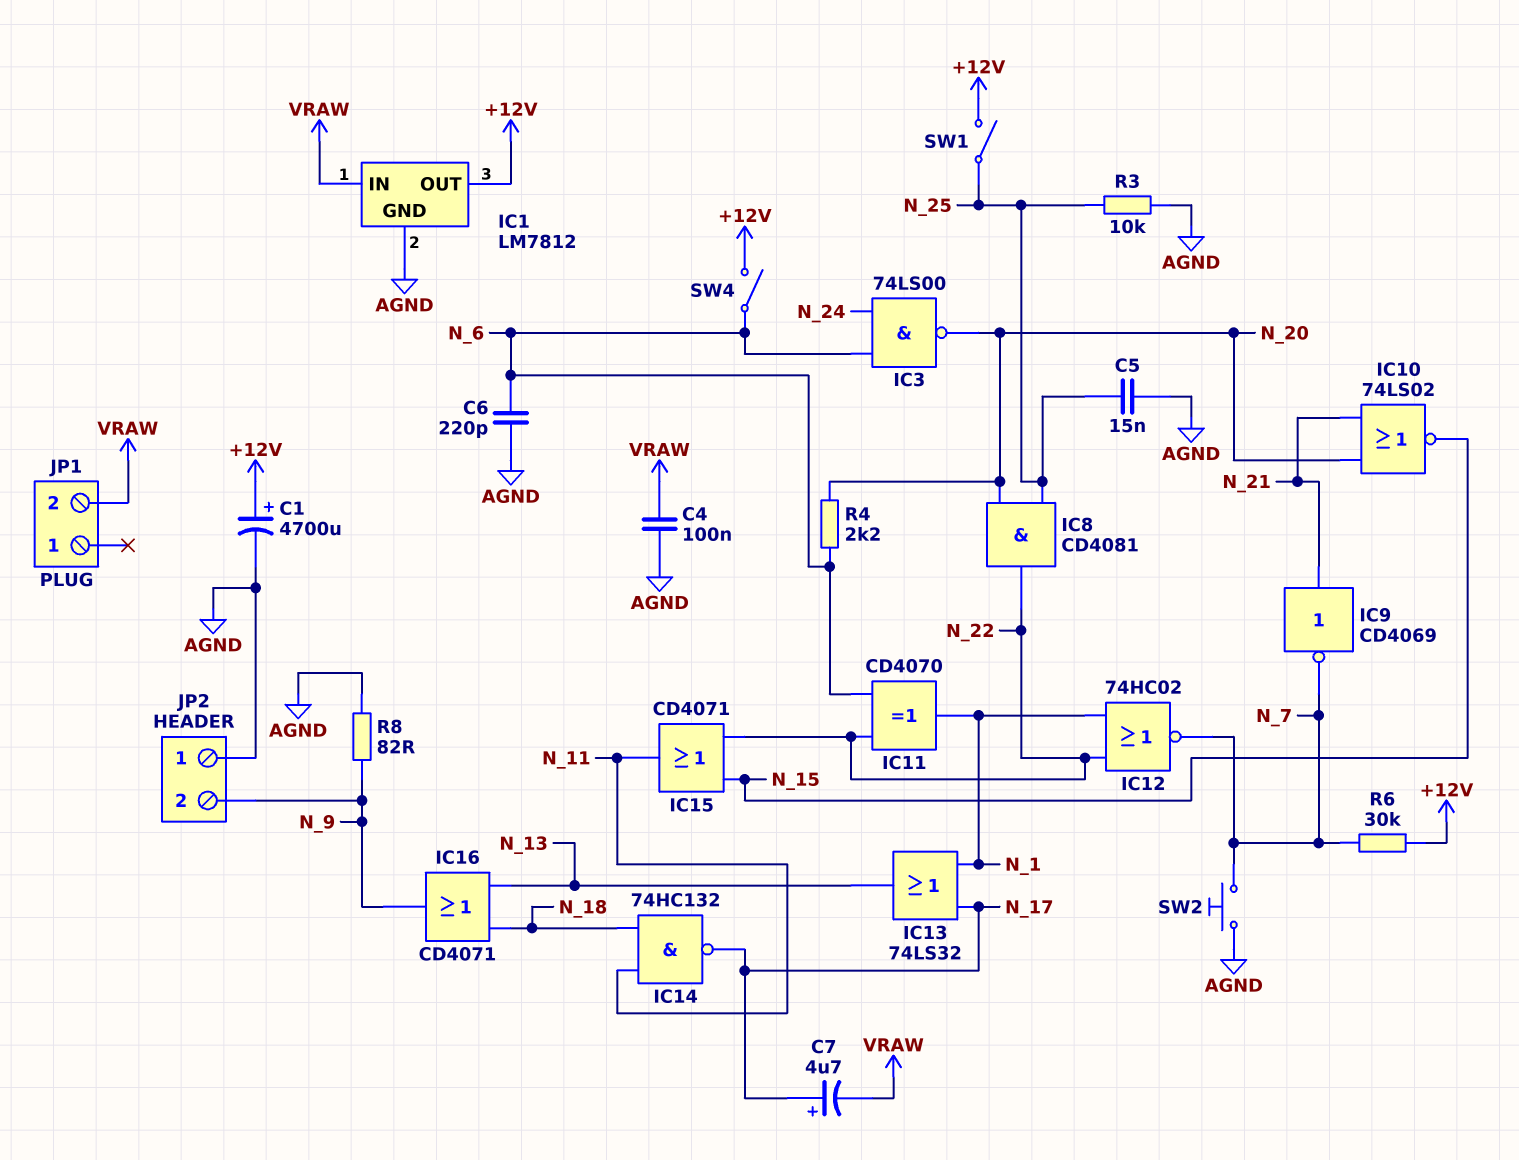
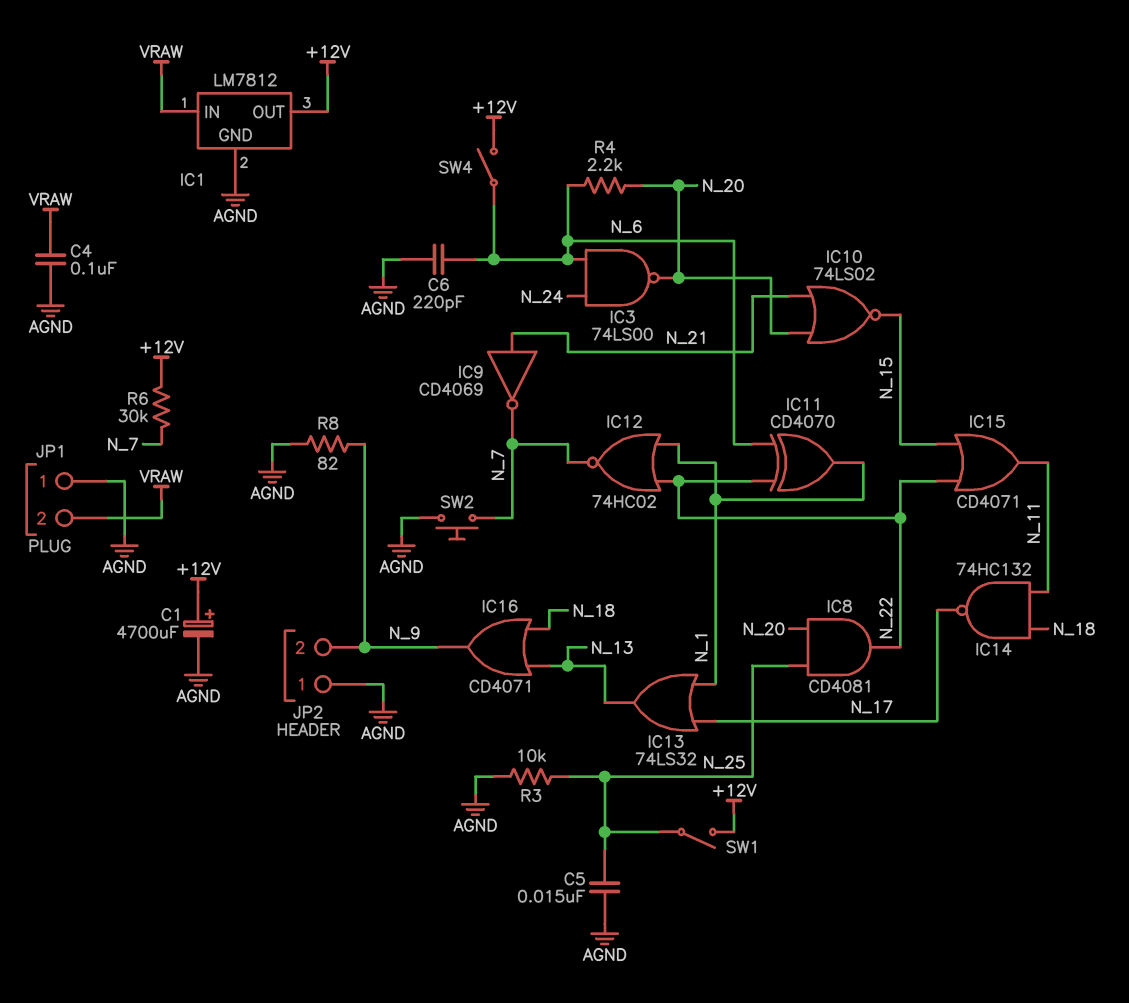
C7: 4.7uF (plus N_17, minus VRAW) -> none
JP1 pin 1: none -> AGND

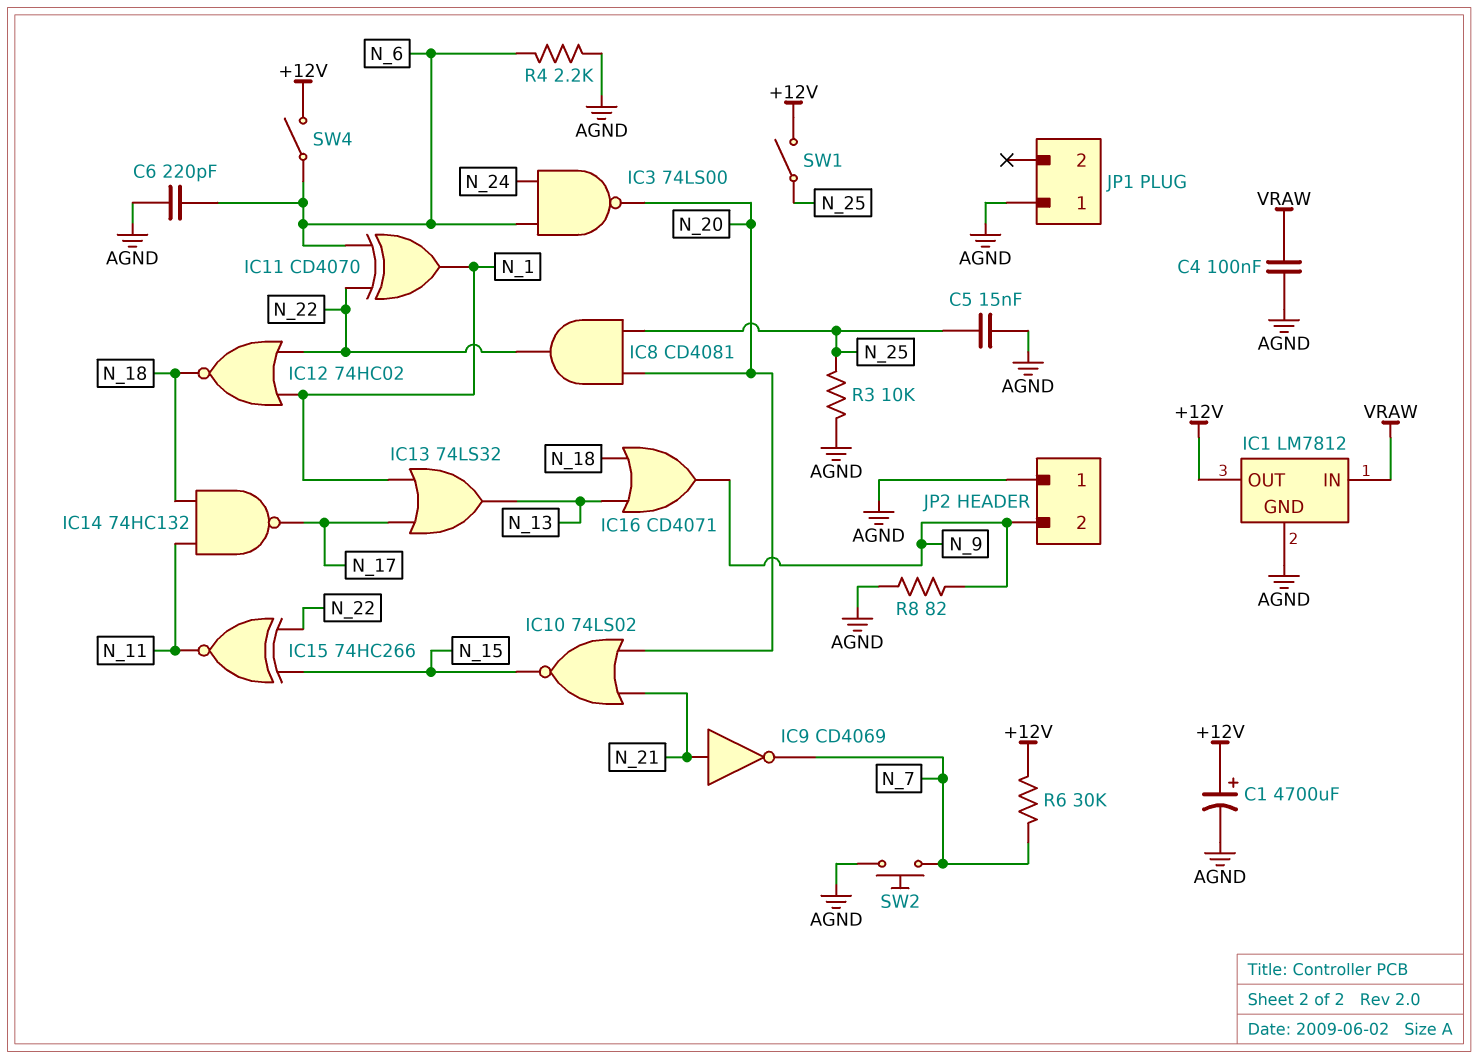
IC12: NOR 74HC02 (in N_1, in N_22, out N_7) -> NOR 74HC02 (in N_1, in N_22, out N_18)
IC15: OR CD4071 (in N_15, in N_22, out N_11) -> XNOR 74HC266 (in N_15, in N_22, out N_11)
JP1 pin 2: VRAW -> none
R4: 2.2k (N_6, N_20) -> 2.2k (AGND, N_6)

